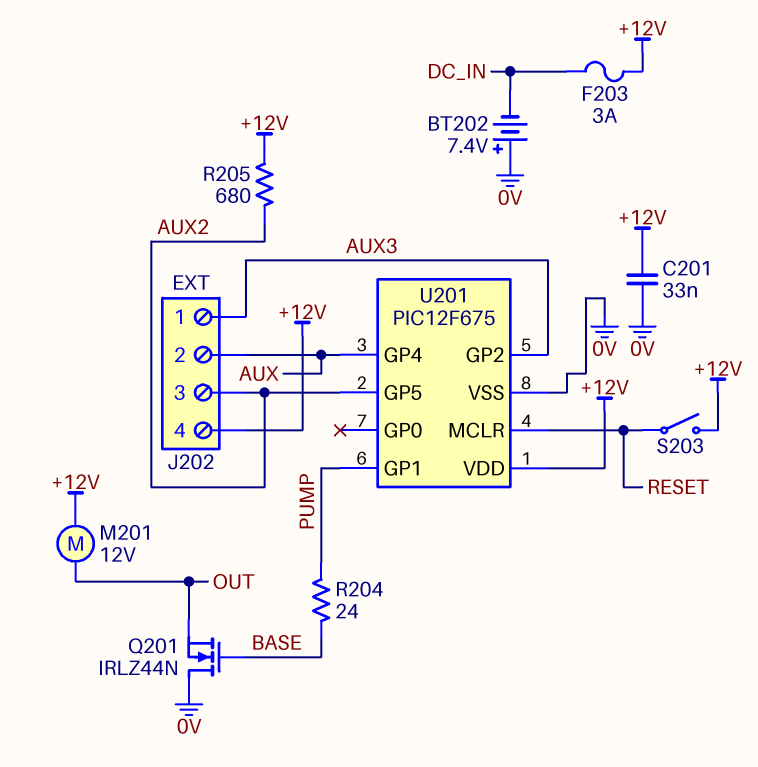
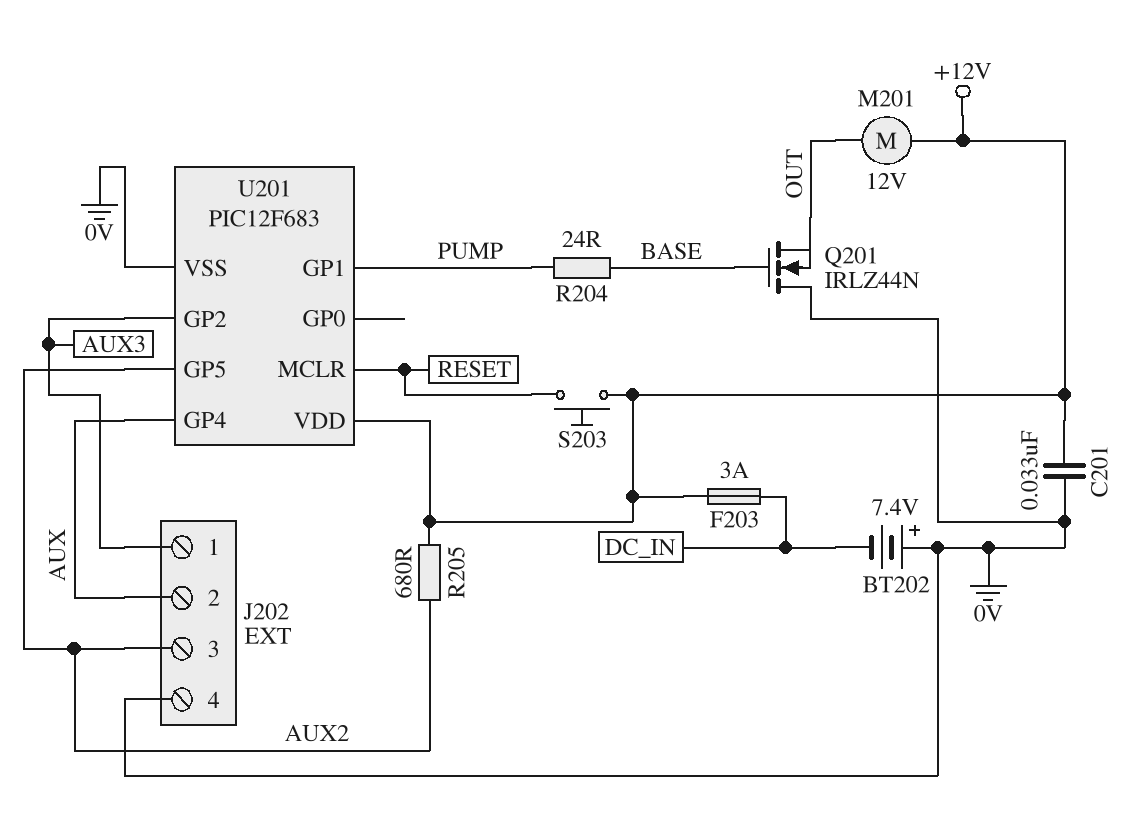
J202 pin 4: +12V -> 0V
S203: switch (+12V, RESET) -> button (+12V, RESET)
U201: PIC12F675 -> PIC12F683

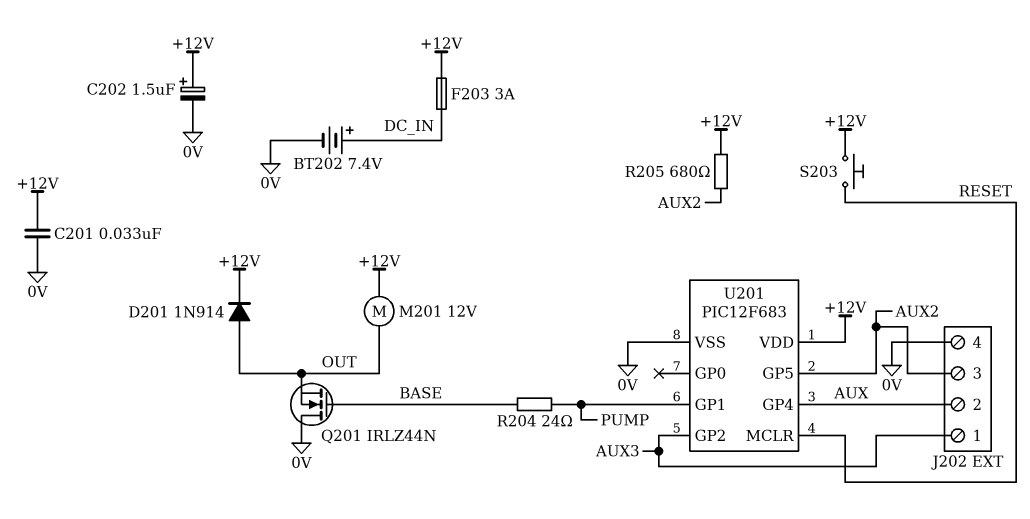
BT202: 7.4V (plus 0V, minus DC_IN) -> 7.4V (plus DC_IN, minus 0V)
C202: none -> 1.5uF (plus +12V, minus 0V)
D201: none -> diode 1N914 (A OUT, K +12V)

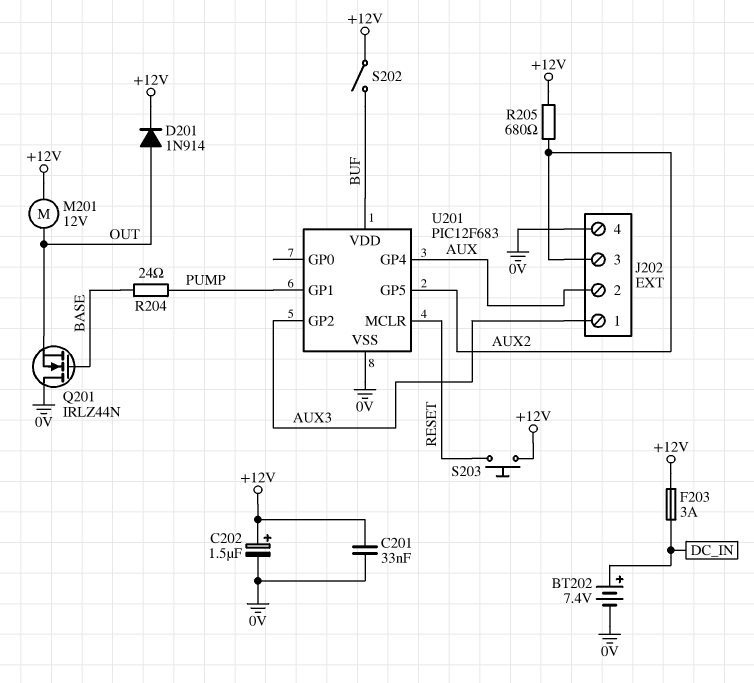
S202: none -> switch (+12V, BUF)
U201 pin VDD: +12V -> BUF

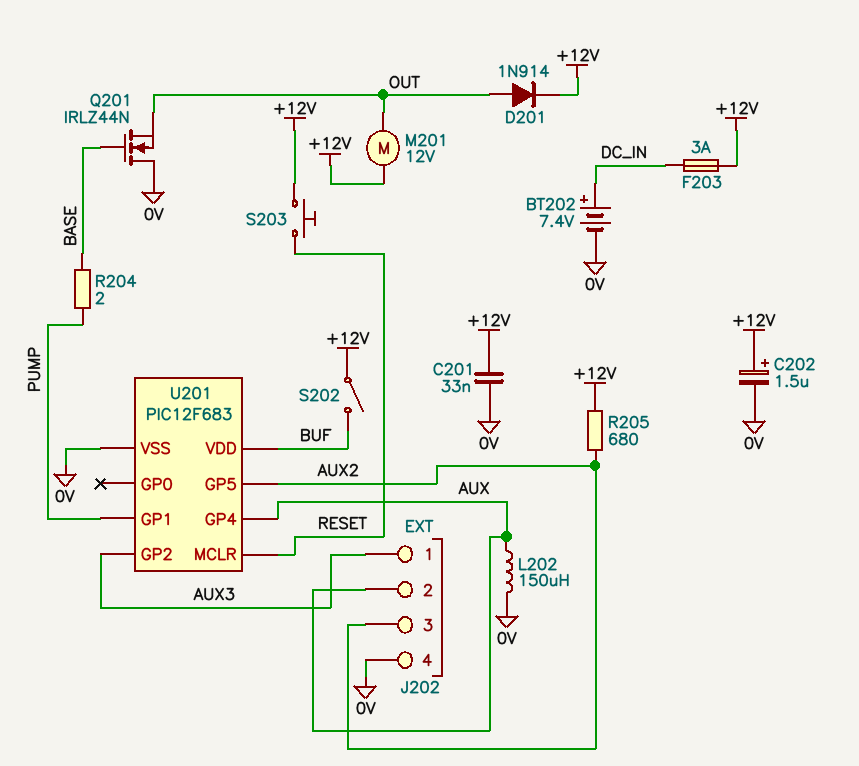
L202: none -> 150uH (0V, AUX)
R204: 24 (BASE, PUMP) -> 2 (BASE, PUMP)

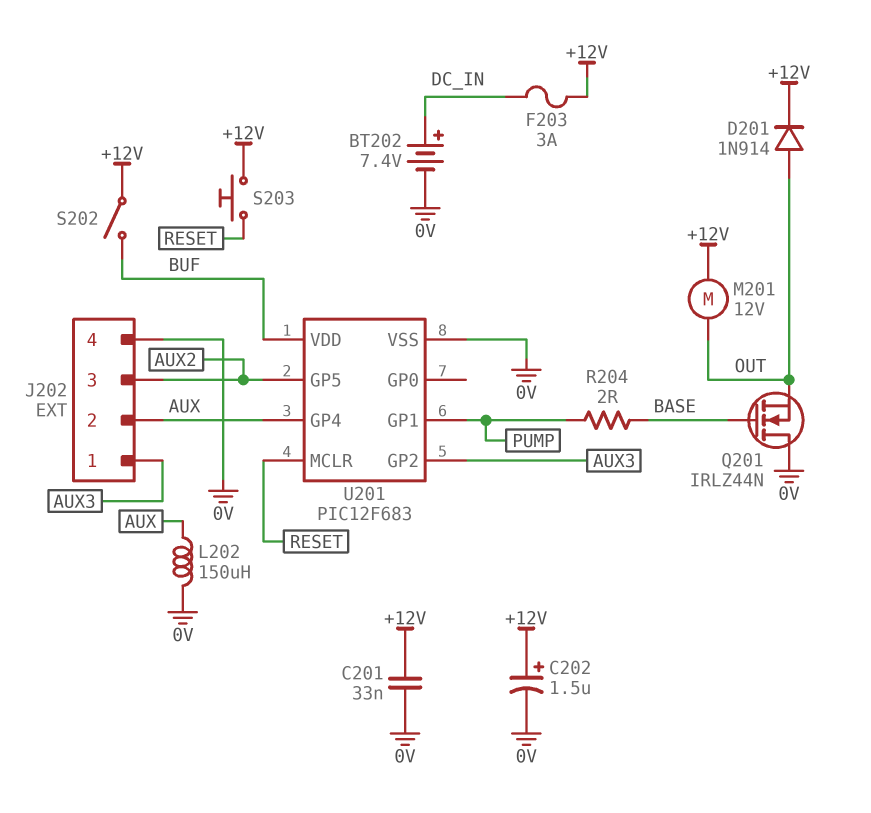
R205: 680 (+12V, AUX2) -> none

